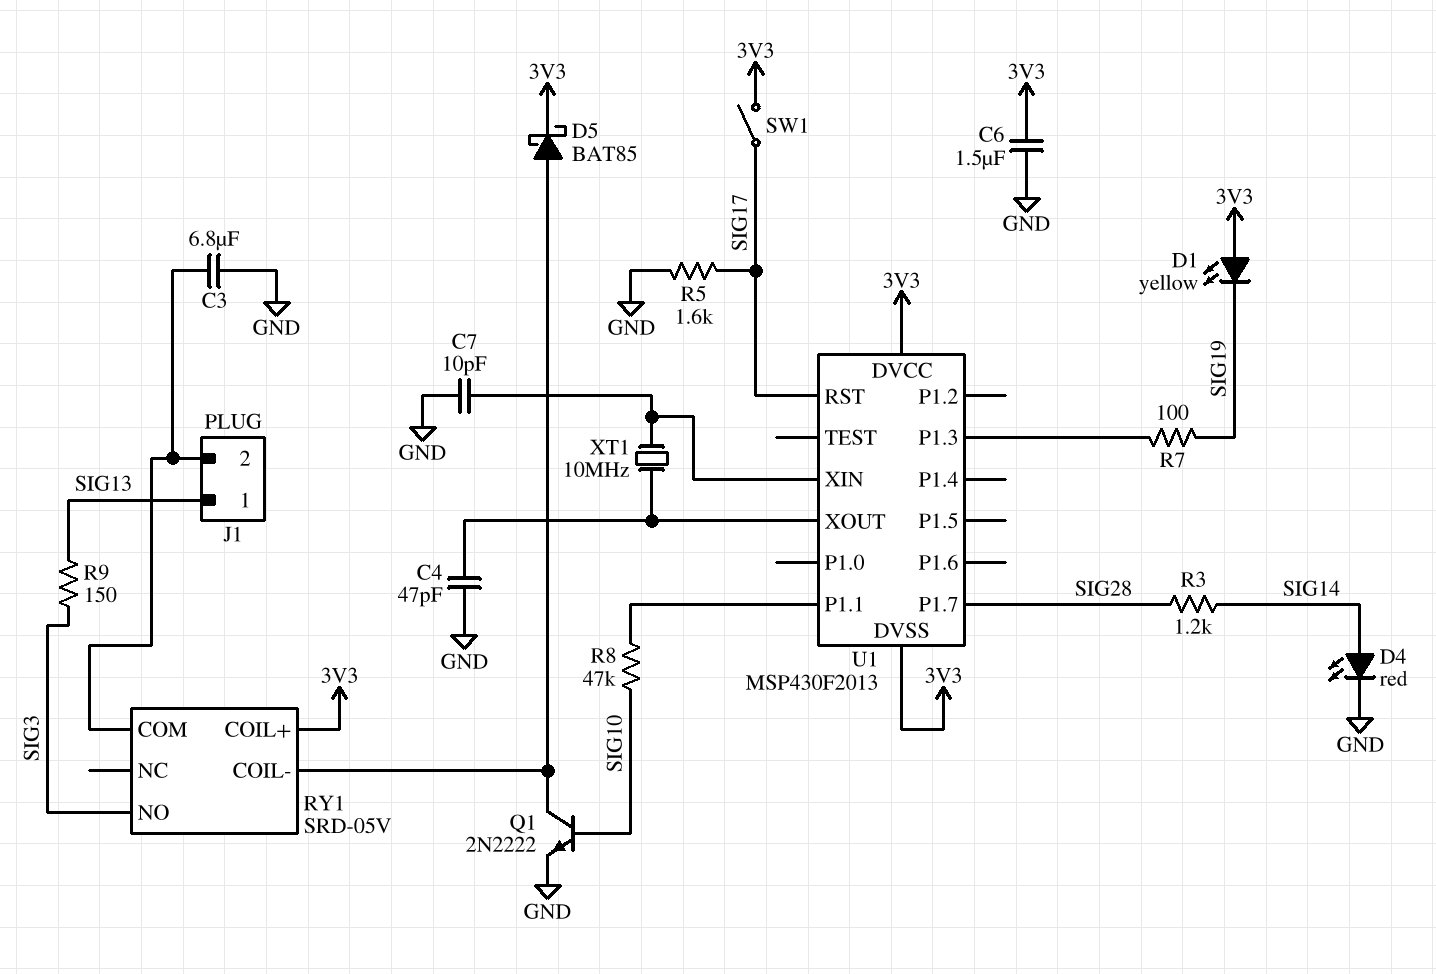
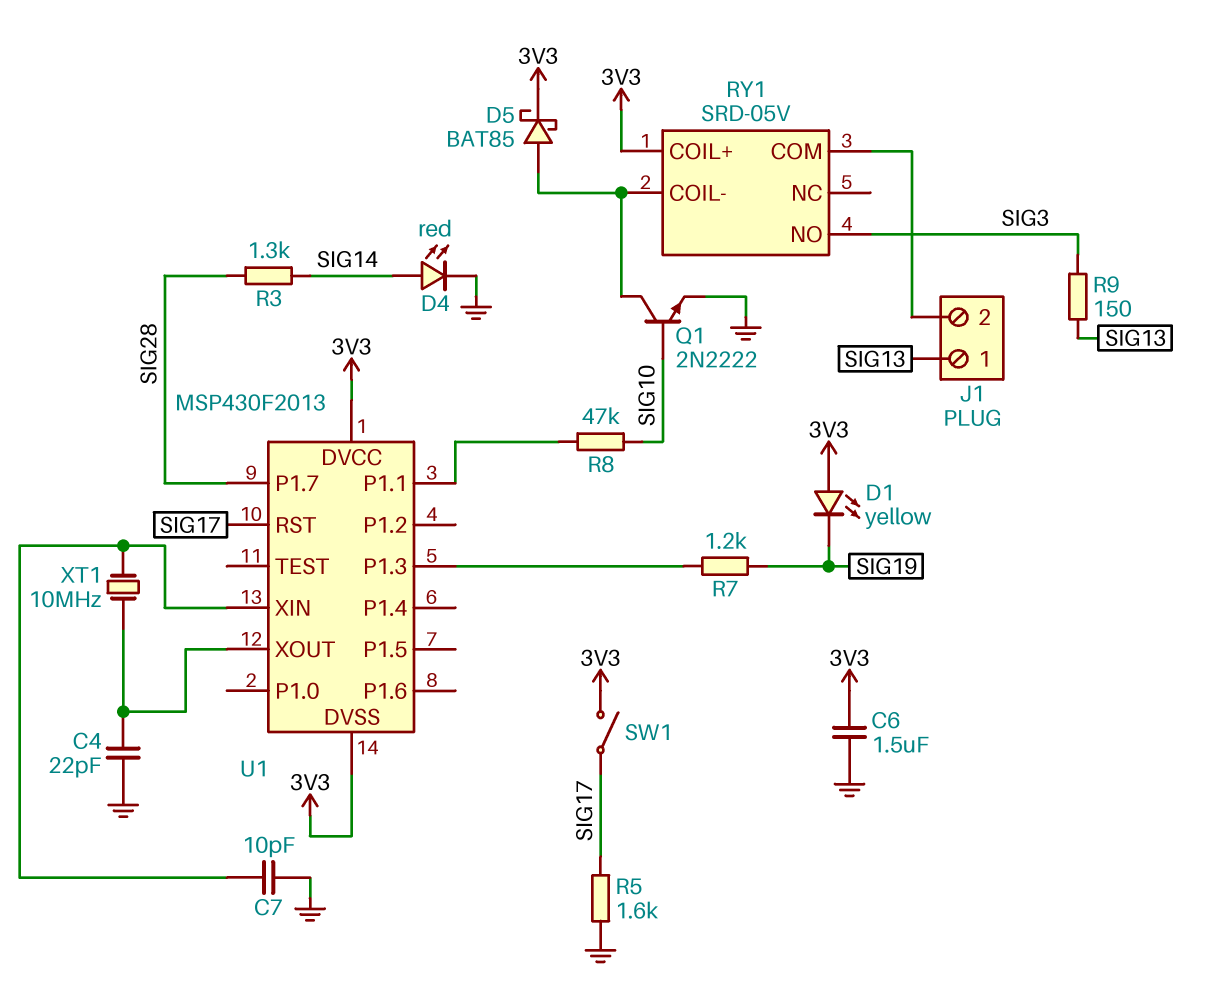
C3: 6.8uF (GND, J1/2) -> none
C4: 47pF (GND, U1/XOUT) -> 22pF (GND, U1/XOUT)
R3: 1.2k (SIG14, SIG28) -> 1.3k (SIG14, SIG28)
R7: 100 (SIG19, U1/P1.3) -> 1.2k (SIG19, U1/P1.3)

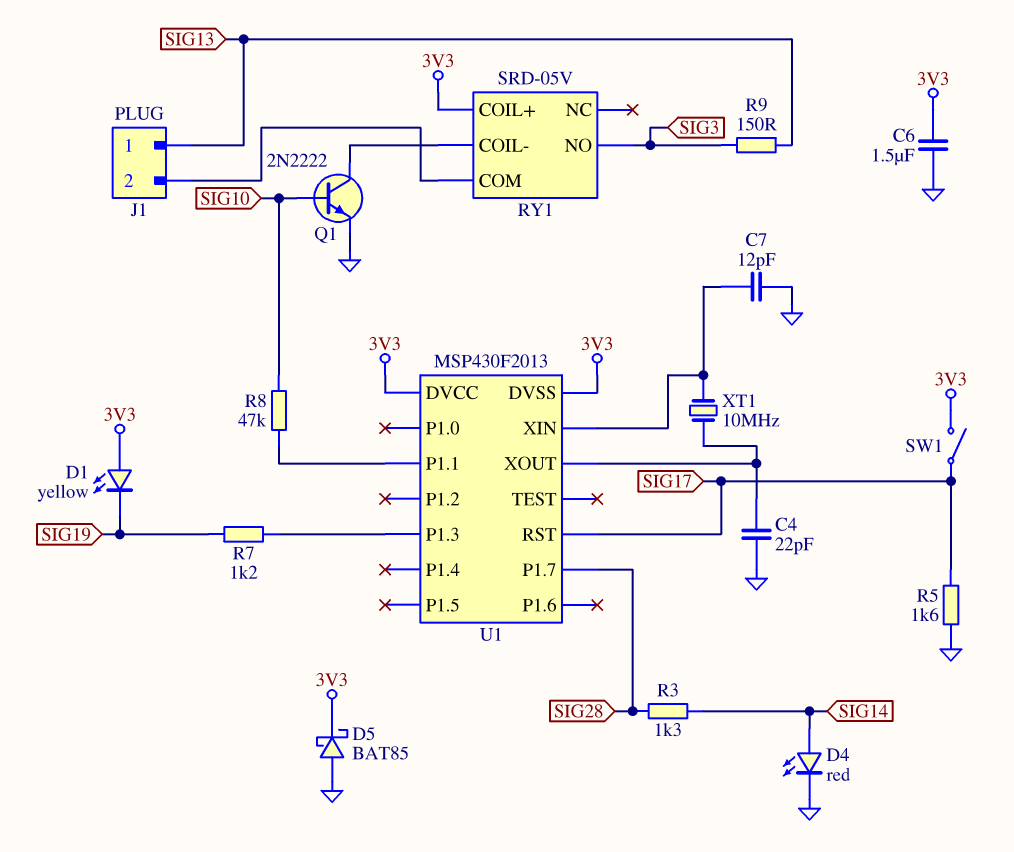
C7: 10pF (GND, U1/XIN) -> 12pF (GND, U1/XIN)
D5: schottky BAT85 (A RY1/COIL-, K 3V3) -> schottky BAT85 (A GND, K 3V3)

